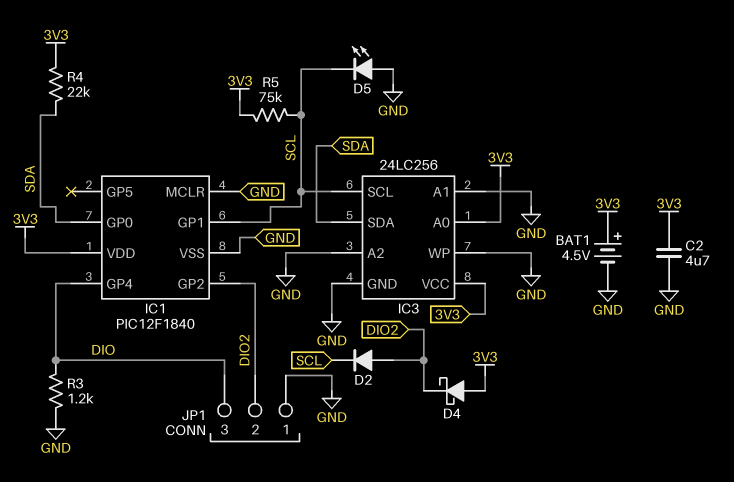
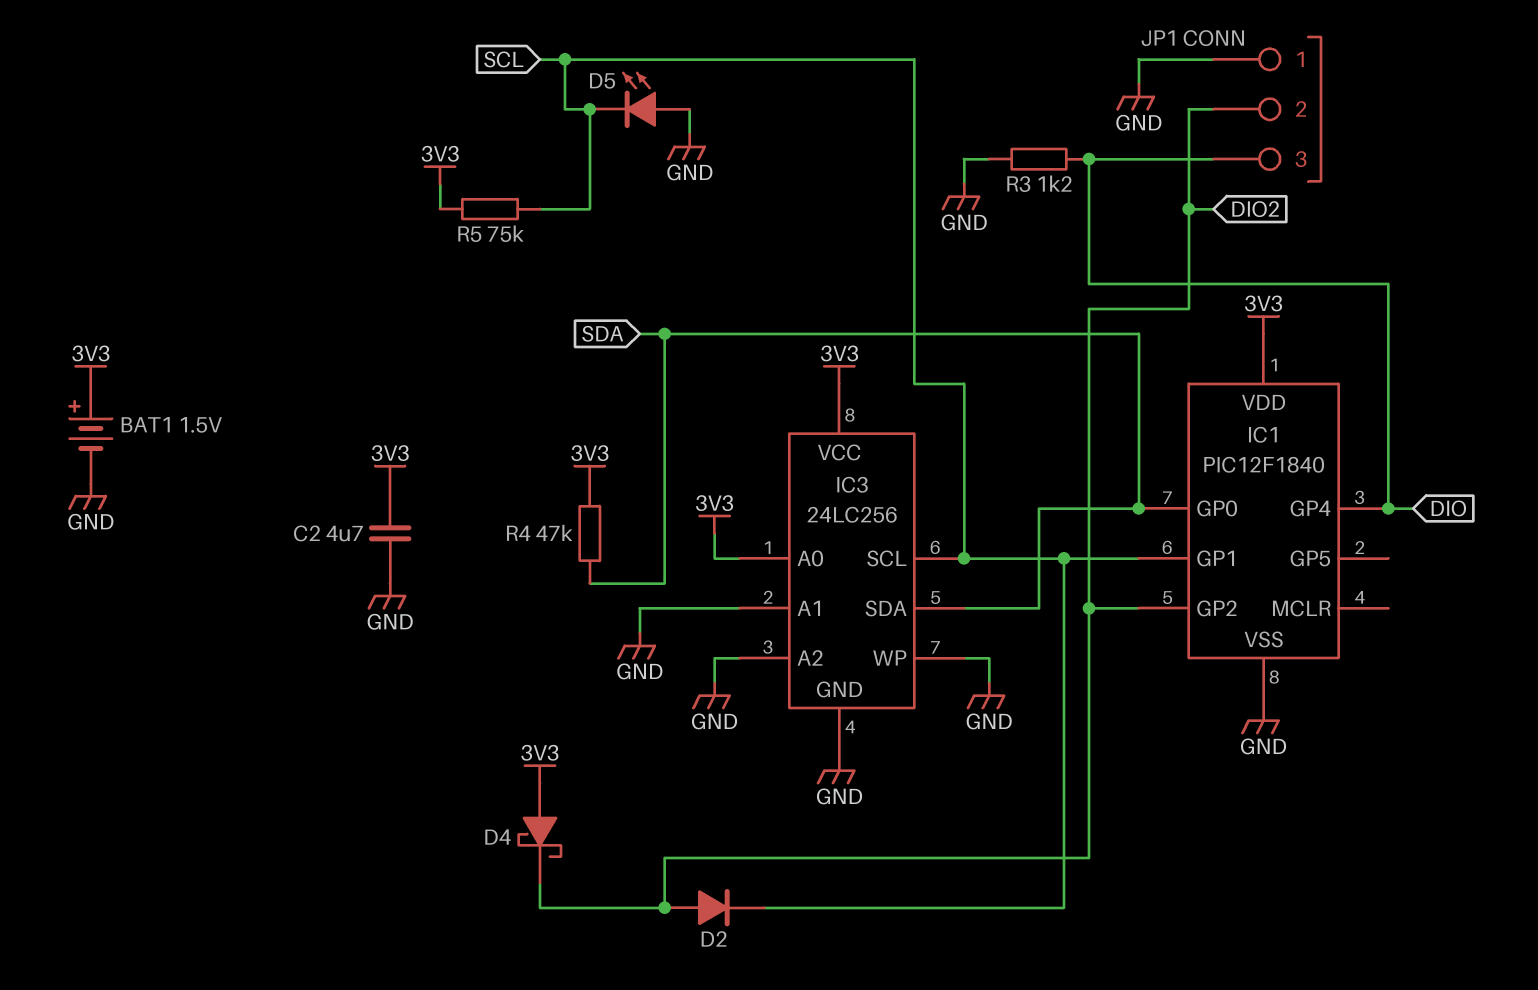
BAT1: 4.5V (plus 3V3, minus GND) -> 1.5V (plus 3V3, minus GND)
IC1 pin MCLR: GND -> none
R4: 22k (3V3, SDA) -> 47k (3V3, SDA)

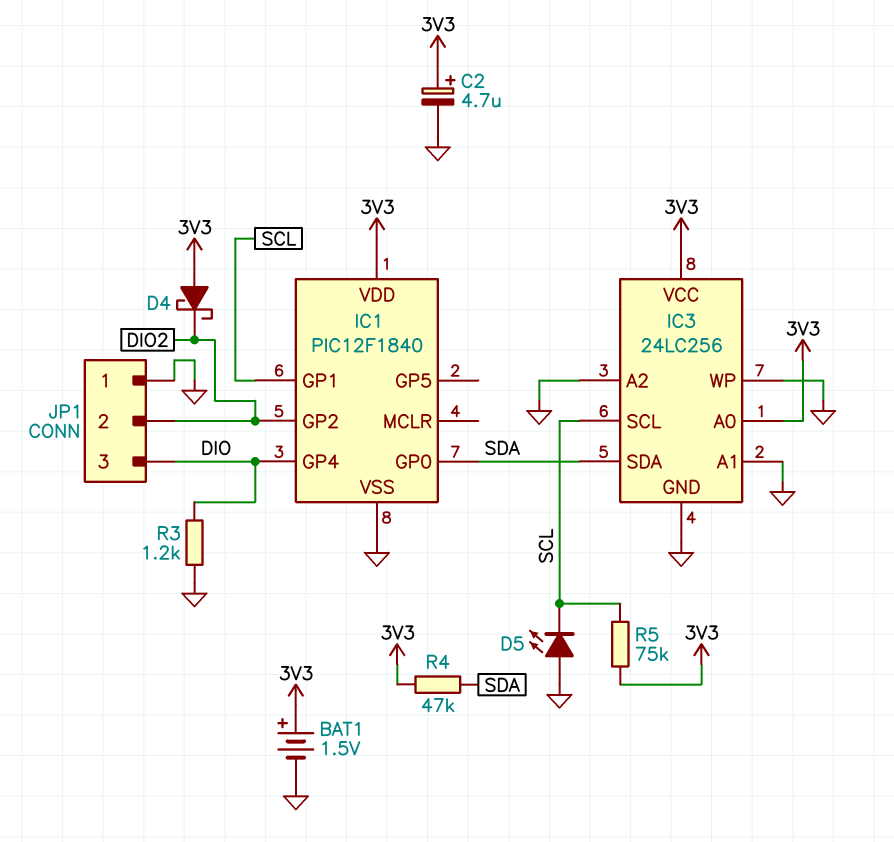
C2: 4.7uF (3V3, GND) -> 4.7uF (plus 3V3, minus GND)
D2: diode (A DIO2, K SCL) -> none

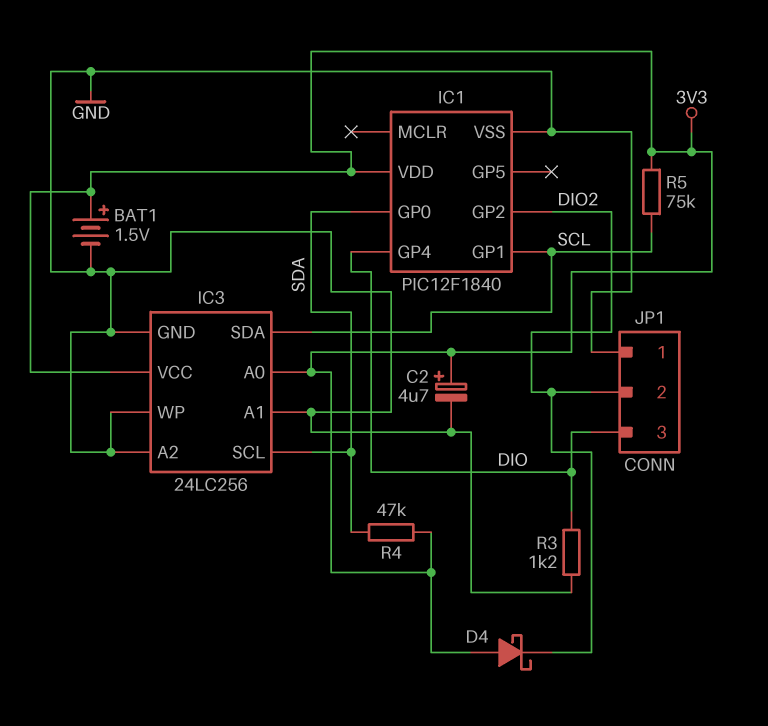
D5: LED (A GND, K SCL) -> none
IC3 pin SCL: SCL -> SDA
IC3 pin SDA: SDA -> SCL

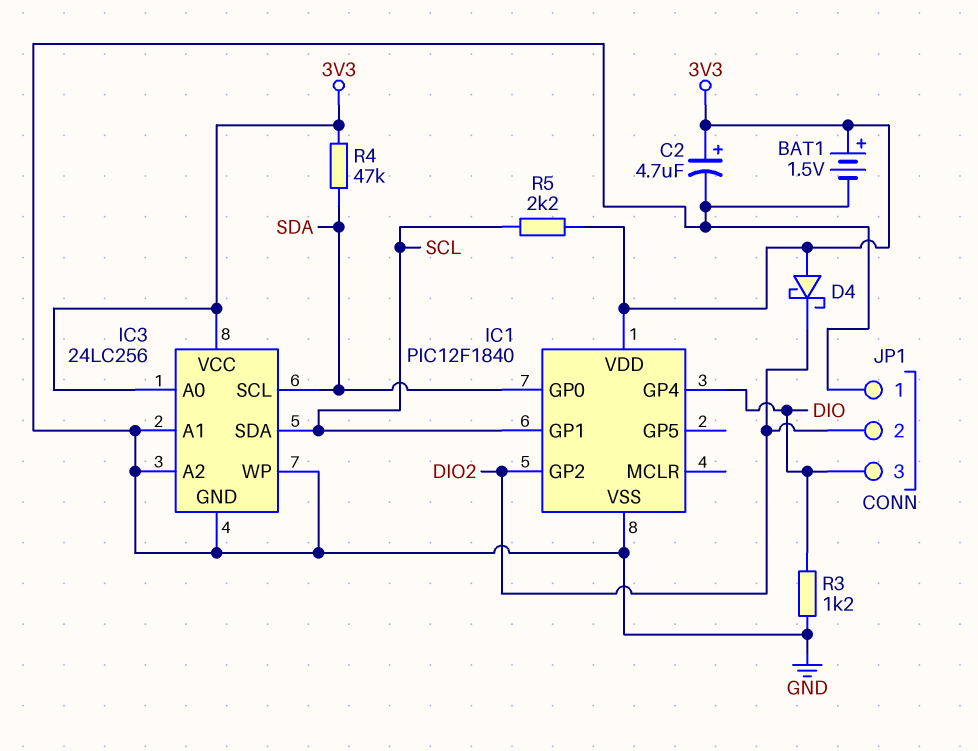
R5: 75k (3V3, SCL) -> 2.2k (3V3, SCL)

